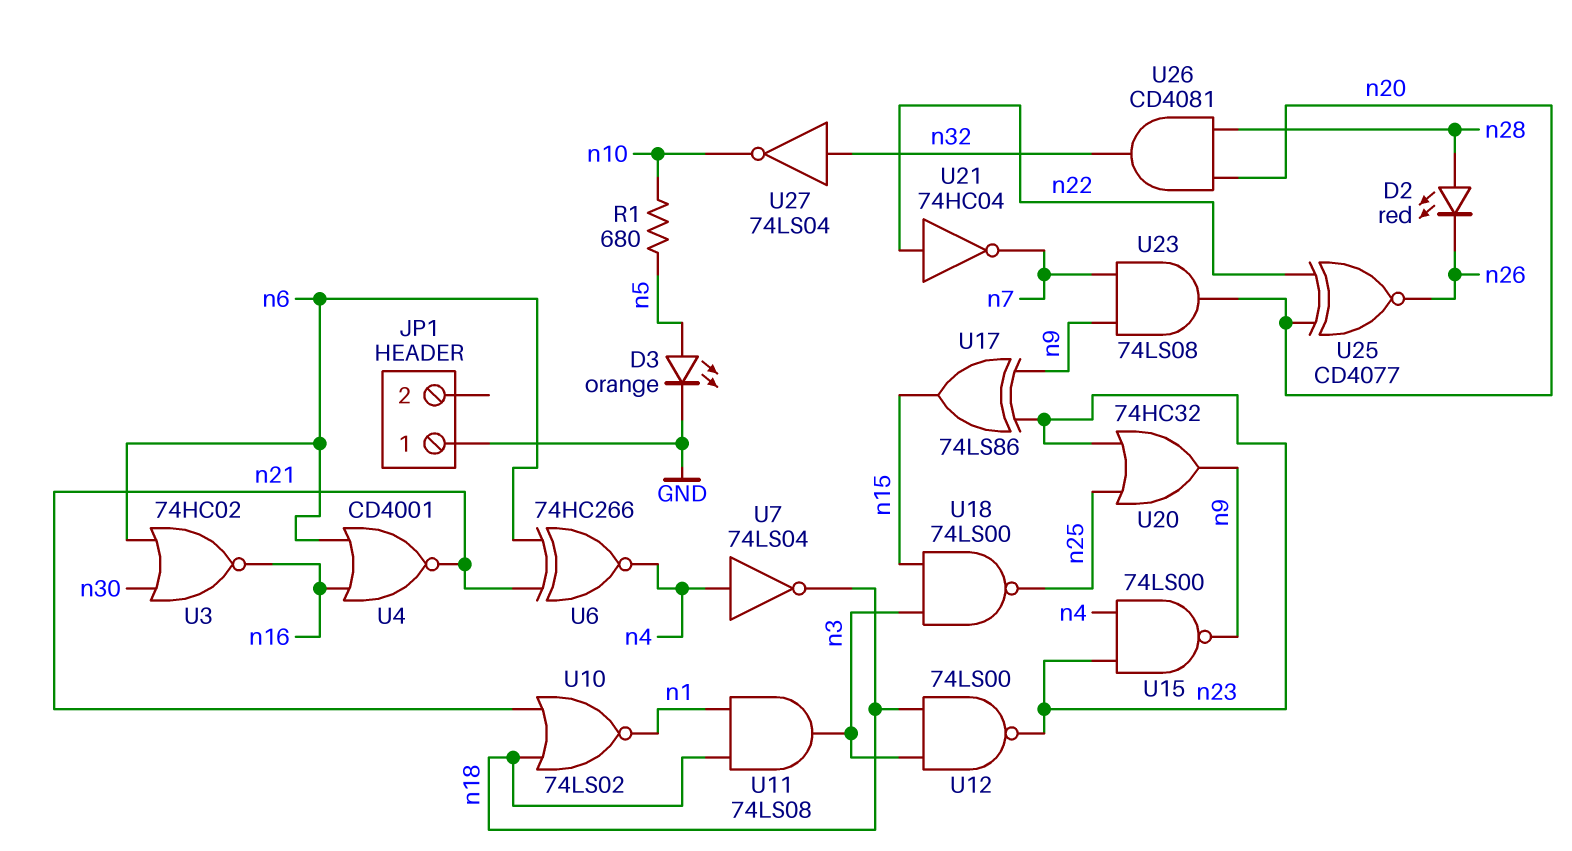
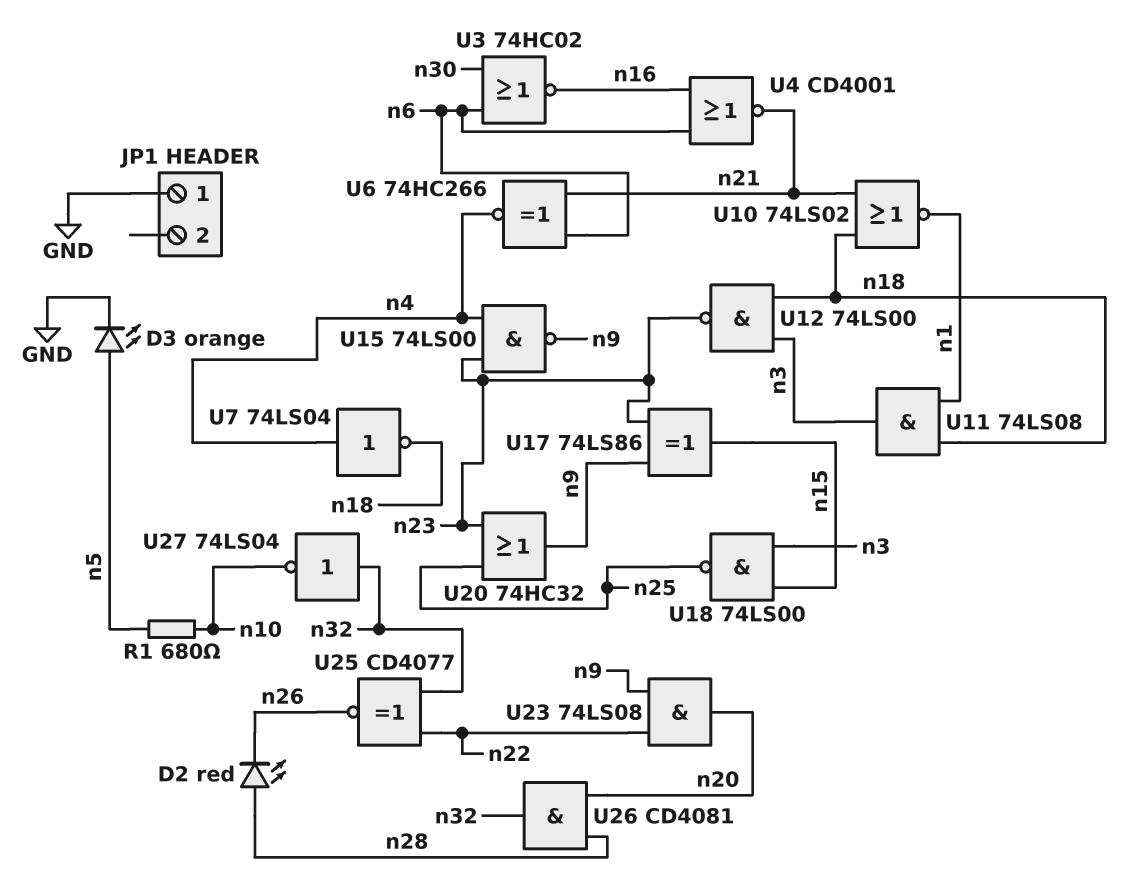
U21: NOT 74HC04 (in n22, out n7) -> none
U23: AND 74LS08 (in n7, in n9, out n20) -> AND 74LS08 (in n9, in n22, out n20)
U25: XNOR CD4077 (in n20, in n22, out n26) -> XNOR CD4077 (in n22, in n32, out n26)

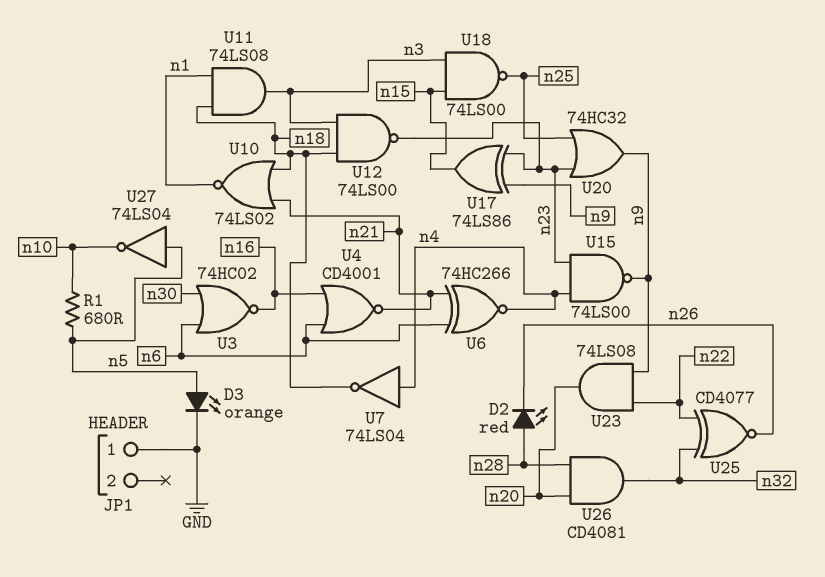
U27: NOT 74LS04 (in n32, out n10) -> NOT 74LS04 (in n5, out n10)

